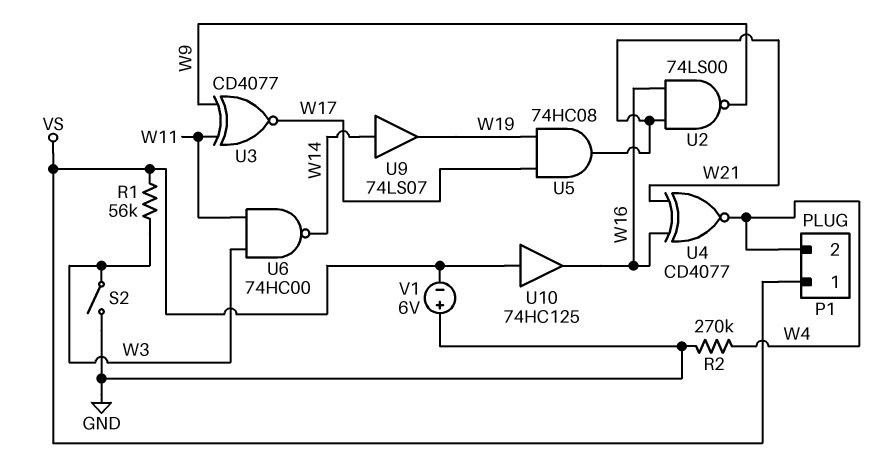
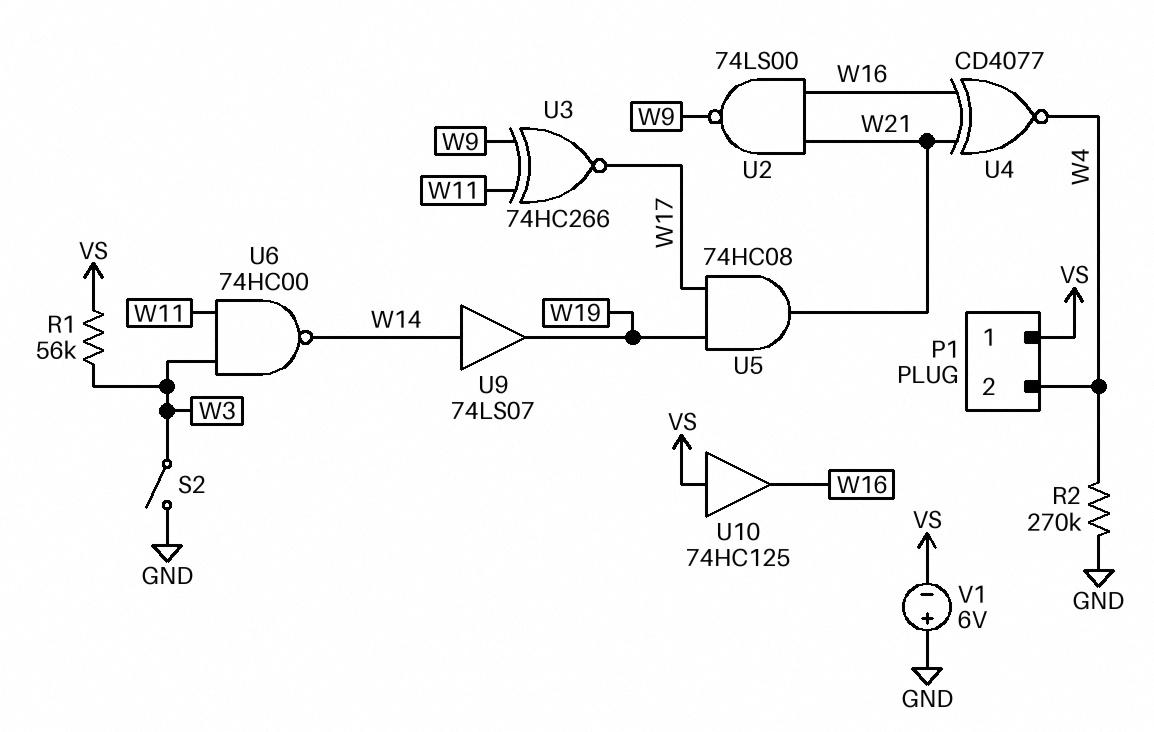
U3: XNOR CD4077 (in W9, in W11, out W17) -> XNOR 74HC266 (in W9, in W11, out W17)

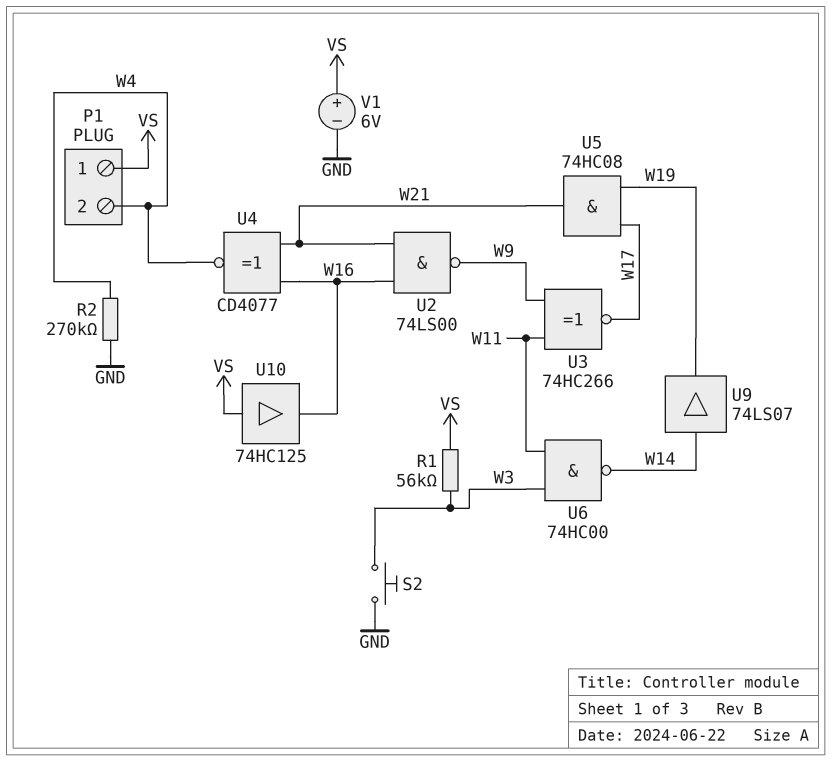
S2: switch (GND, W3) -> button (GND, W3)
V1: 6V (plus GND, minus VS) -> 6V (plus VS, minus GND)

